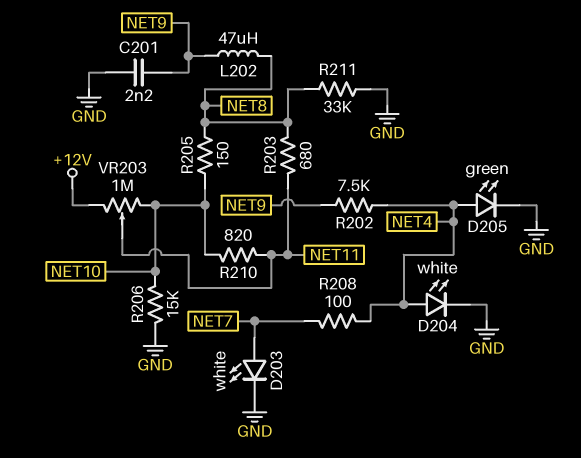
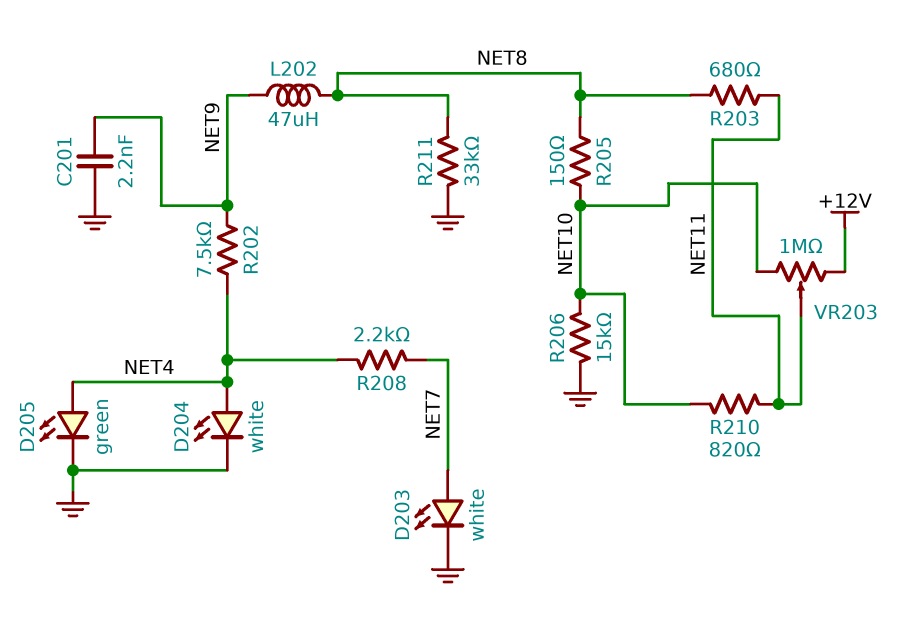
R208: 100 (NET4, NET7) -> 2.2k (NET4, NET7)

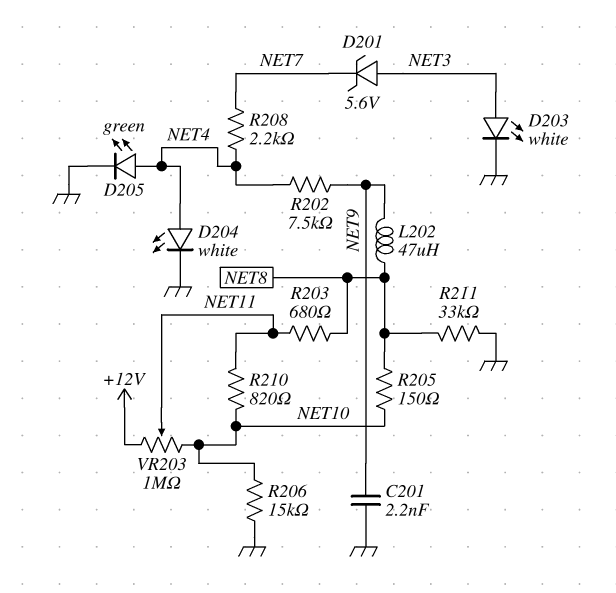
D201: none -> zener 5.6V (A NET3, K NET7)
D203: LED white (A NET7, K GND) -> LED white (A NET3, K GND)

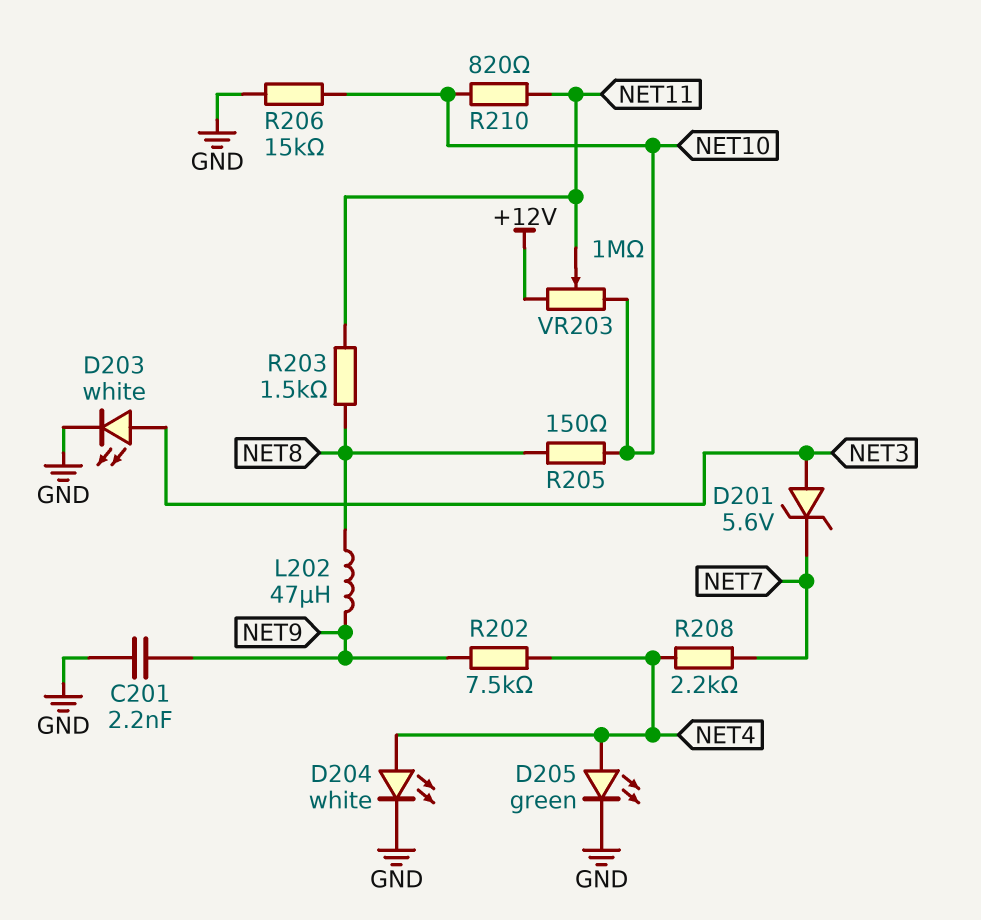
R203: 680 (NET8, NET11) -> 1.5k (NET8, NET11)
R211: 33k (GND, NET8) -> none

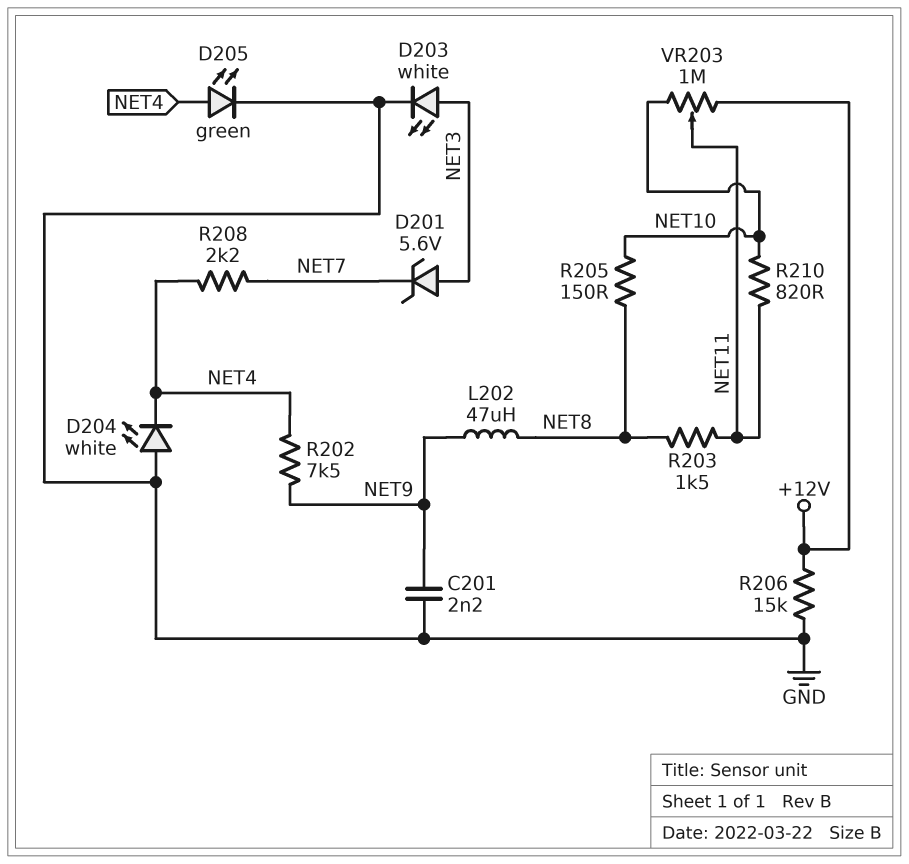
D204: LED white (A NET4, K GND) -> LED white (A GND, K NET4)
R206: 15k (GND, NET10) -> 15k (+12V, GND)

